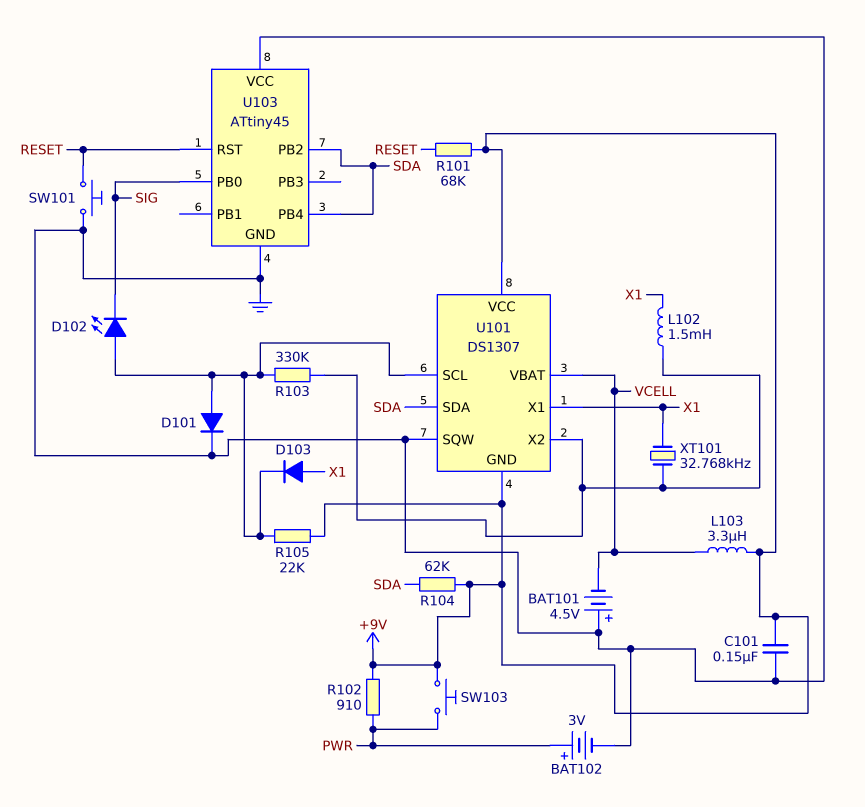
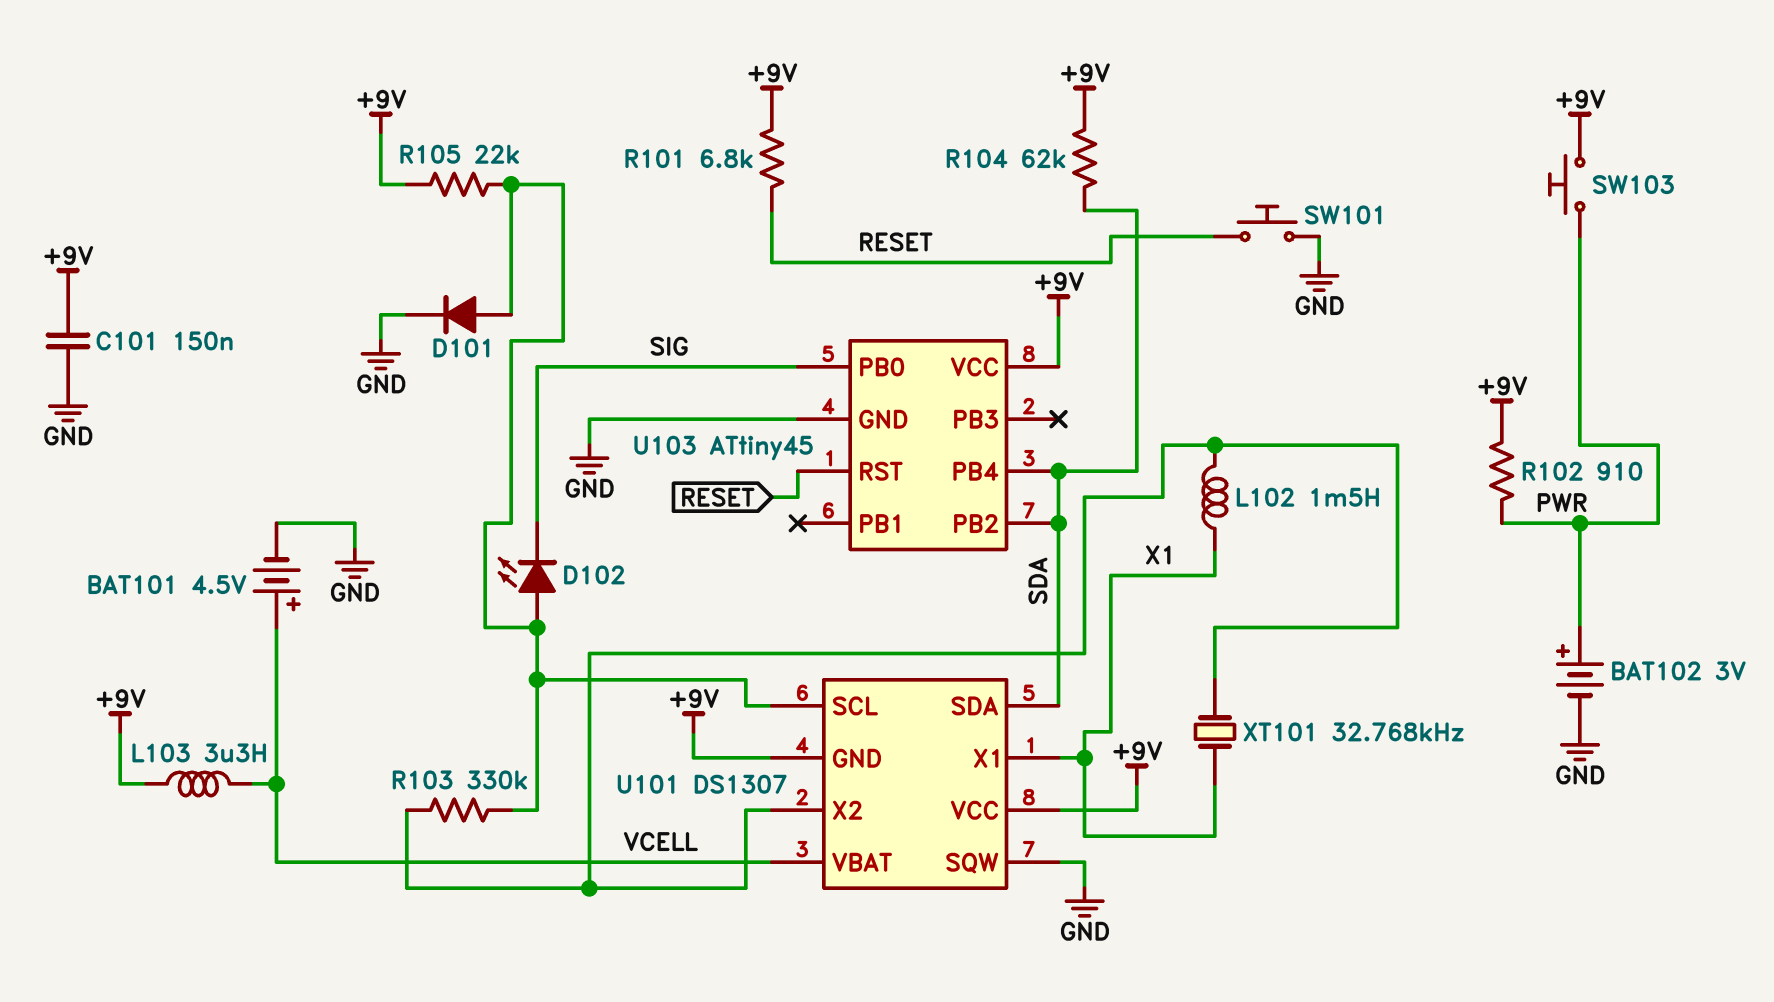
BAT101: 4.5V (plus GND, minus VCELL) -> 4.5V (plus VCELL, minus GND)
D103: diode (A X1, K U101/SCL) -> none
R101: 68k (+9V, RESET) -> 6.8k (+9V, RESET)
U103 pin VCC: GND -> +9V

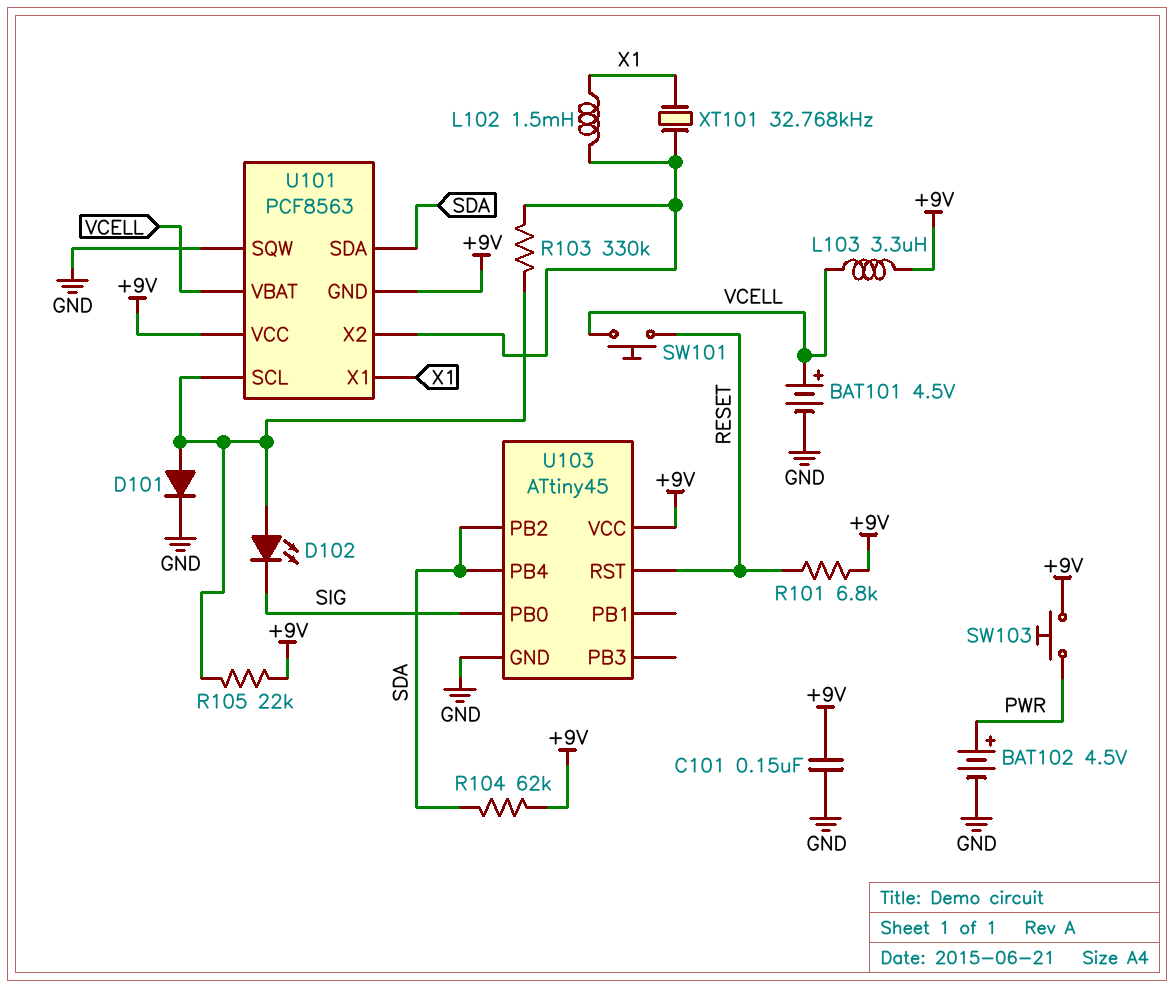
BAT102: 3V (plus PWR, minus GND) -> 4.5V (plus PWR, minus GND)
R102: 910 (+9V, PWR) -> none
SW101: button (GND, RESET) -> button (RESET, VCELL)
U101: DS1307 -> PCF8563

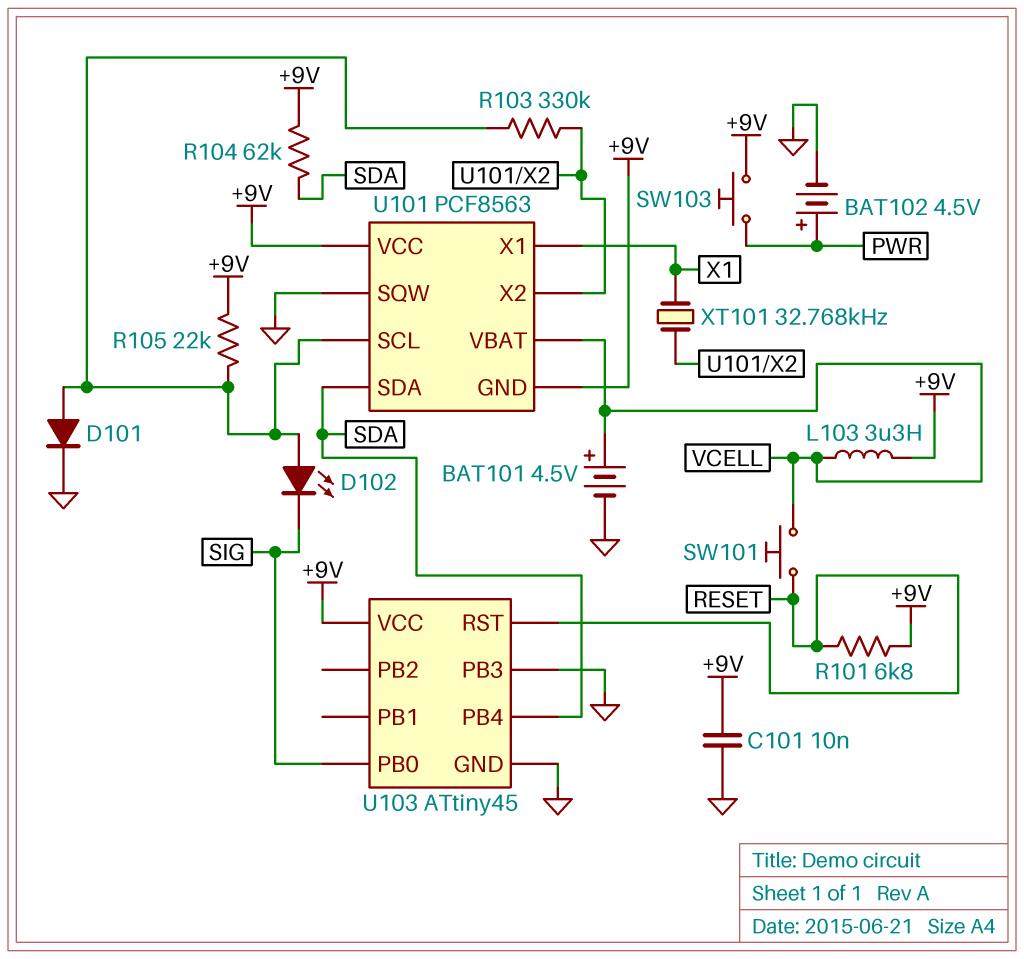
C101: 150nF (+9V, GND) -> 10nF (+9V, GND)
L102: 1.5mH (U101/X2, X1) -> none
U103 pin PB2: SDA -> none
U103 pin PB3: none -> GND

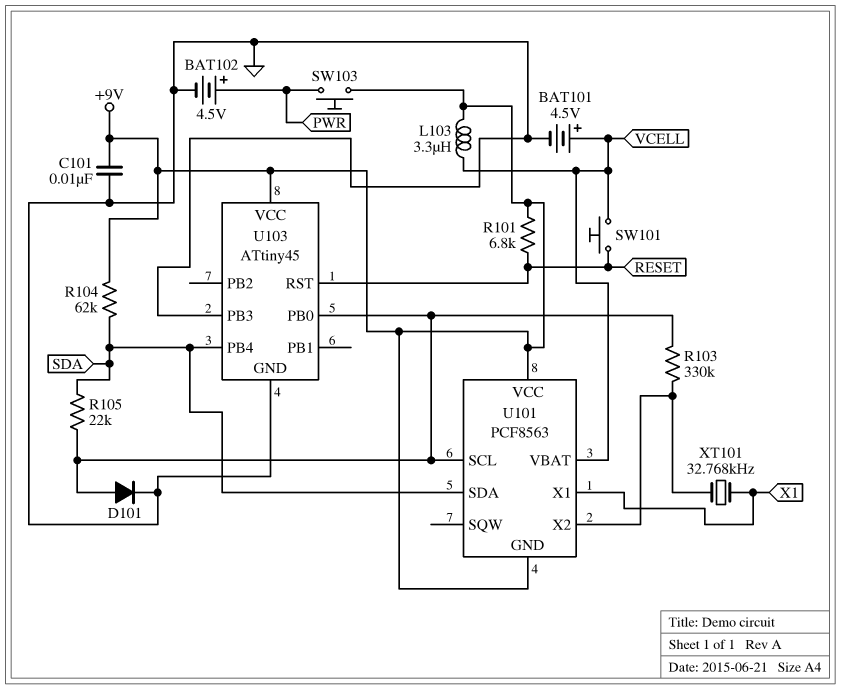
D102: LED (A U101/SCL, K SIG) -> none
R105: 22k (+9V, U101/SCL) -> 22k (SDA, U101/SCL)
U101 pin SQW: GND -> none
U103 pin PB0: SIG -> U101/SCL

